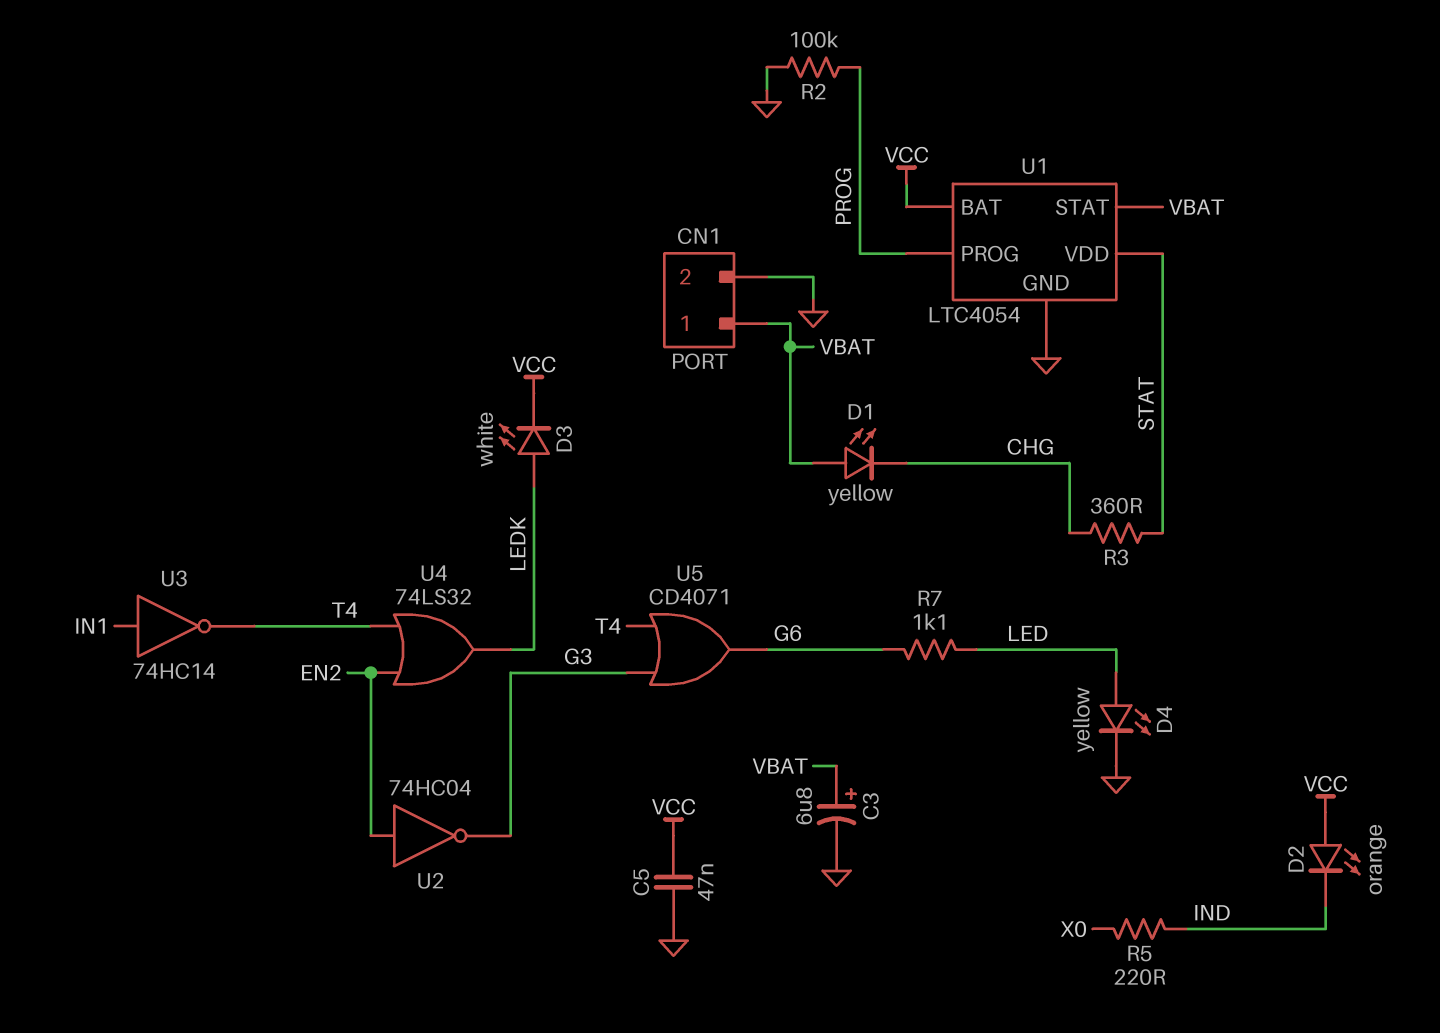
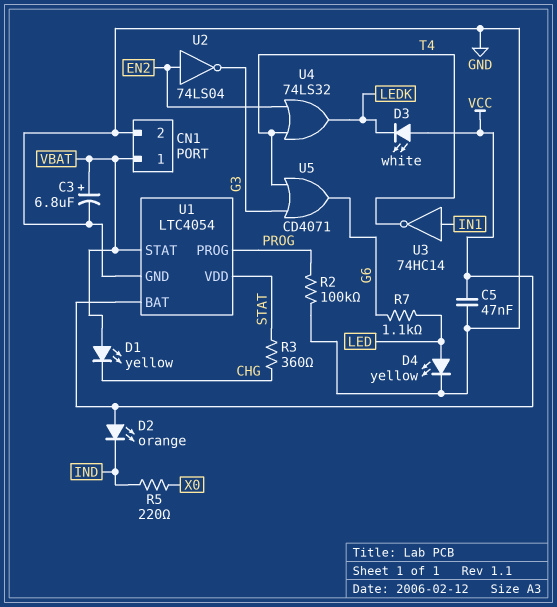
D3: LED white (A LEDK, K VCC) -> LED white (A VCC, K LEDK)
U2: NOT 74HC04 (in EN2, out G3) -> NOT 74LS04 (in EN2, out G3)

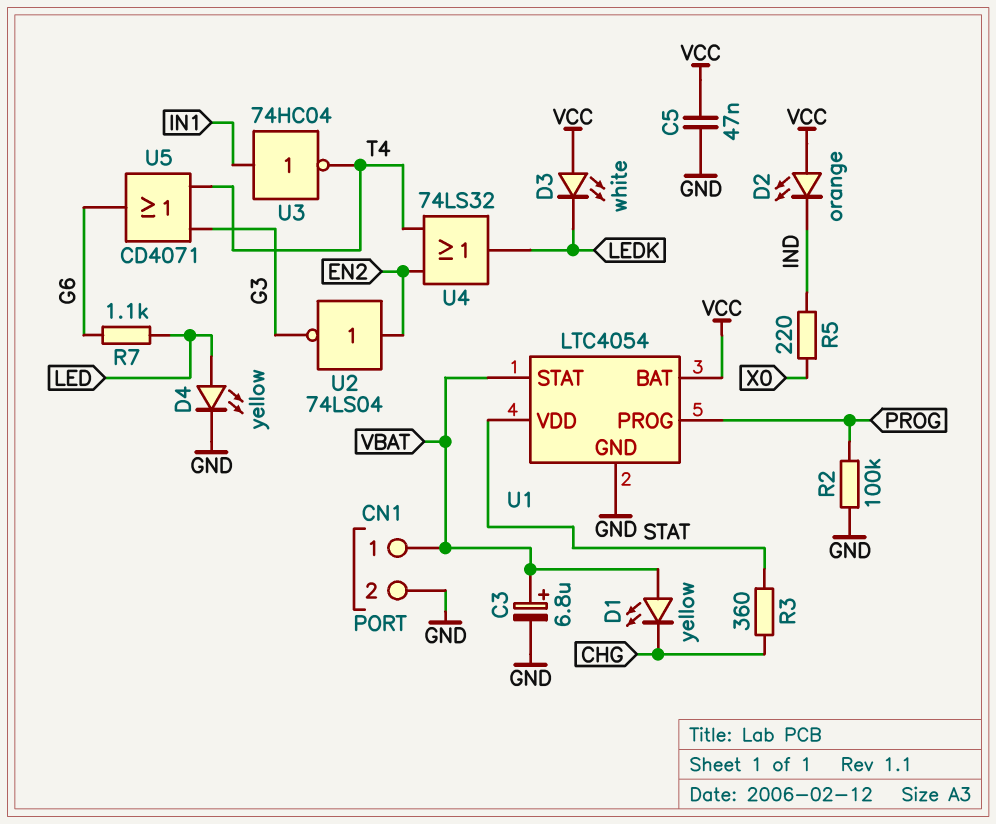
U3: NOT 74HC14 (in IN1, out T4) -> NOT 74HC04 (in IN1, out T4)

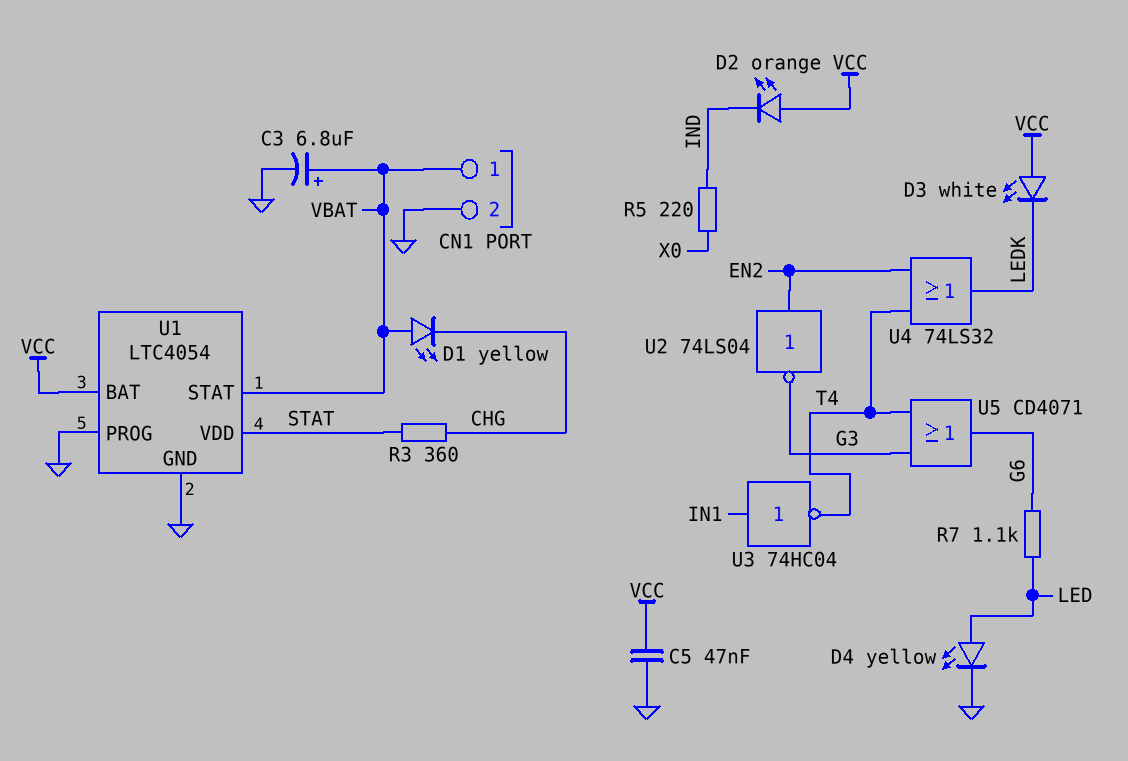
R2: 100k (GND, PROG) -> none
U1 pin PROG: PROG -> GND

